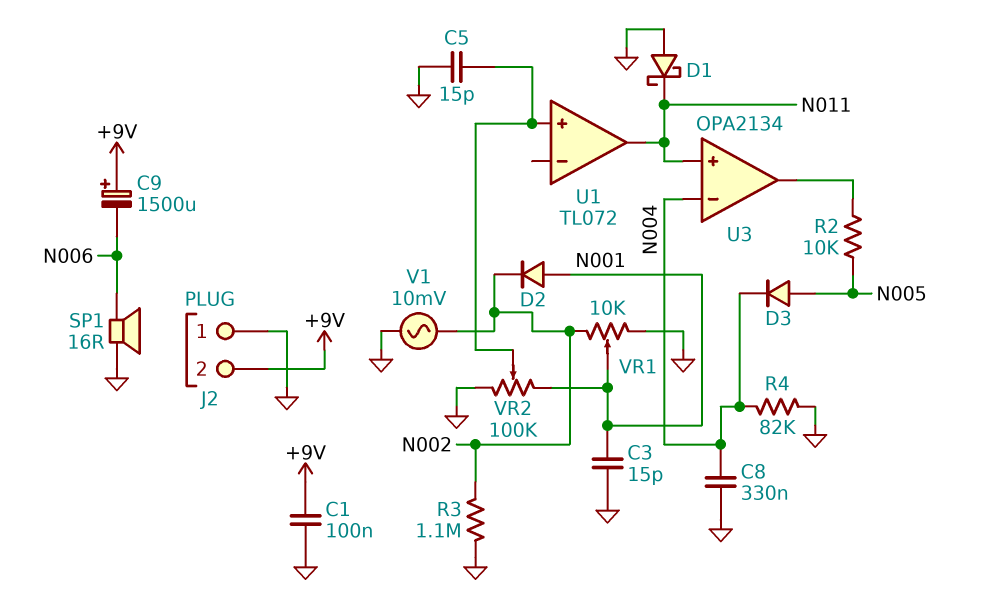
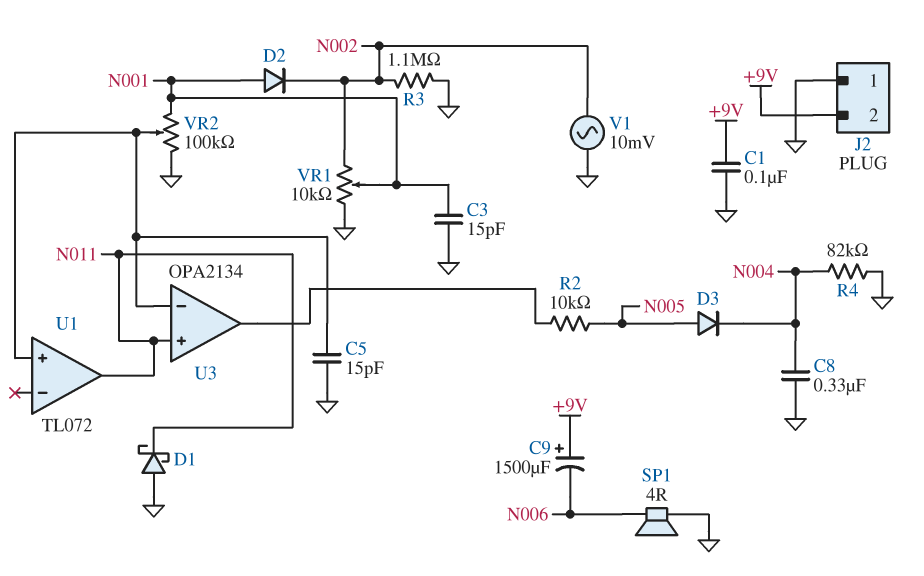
SP1: speaker 16R (GND, N006) -> speaker 4R (GND, N006)
U3 pin in-: N004 -> U1/in+

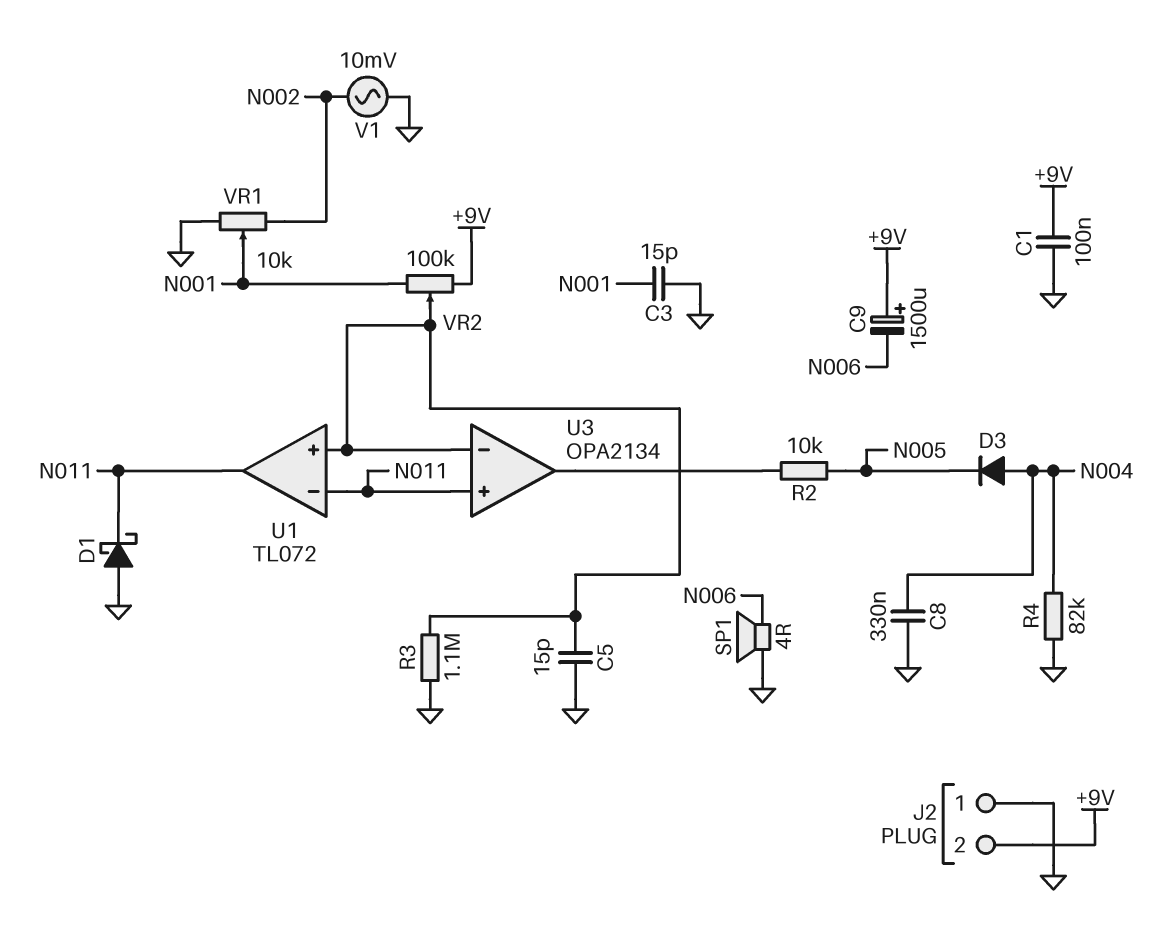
D2: diode (A N001, K N002) -> none
D3: diode (A N005, K N004) -> diode (A N004, K N005)
R3: 1.1M (GND, N002) -> 1.1M (GND, U1/in+)
U1 pin in-: none -> N011
VR2: 100k (GND, N001, wiper U1/in+) -> 100k (+9V, N001, wiper U1/in+)

